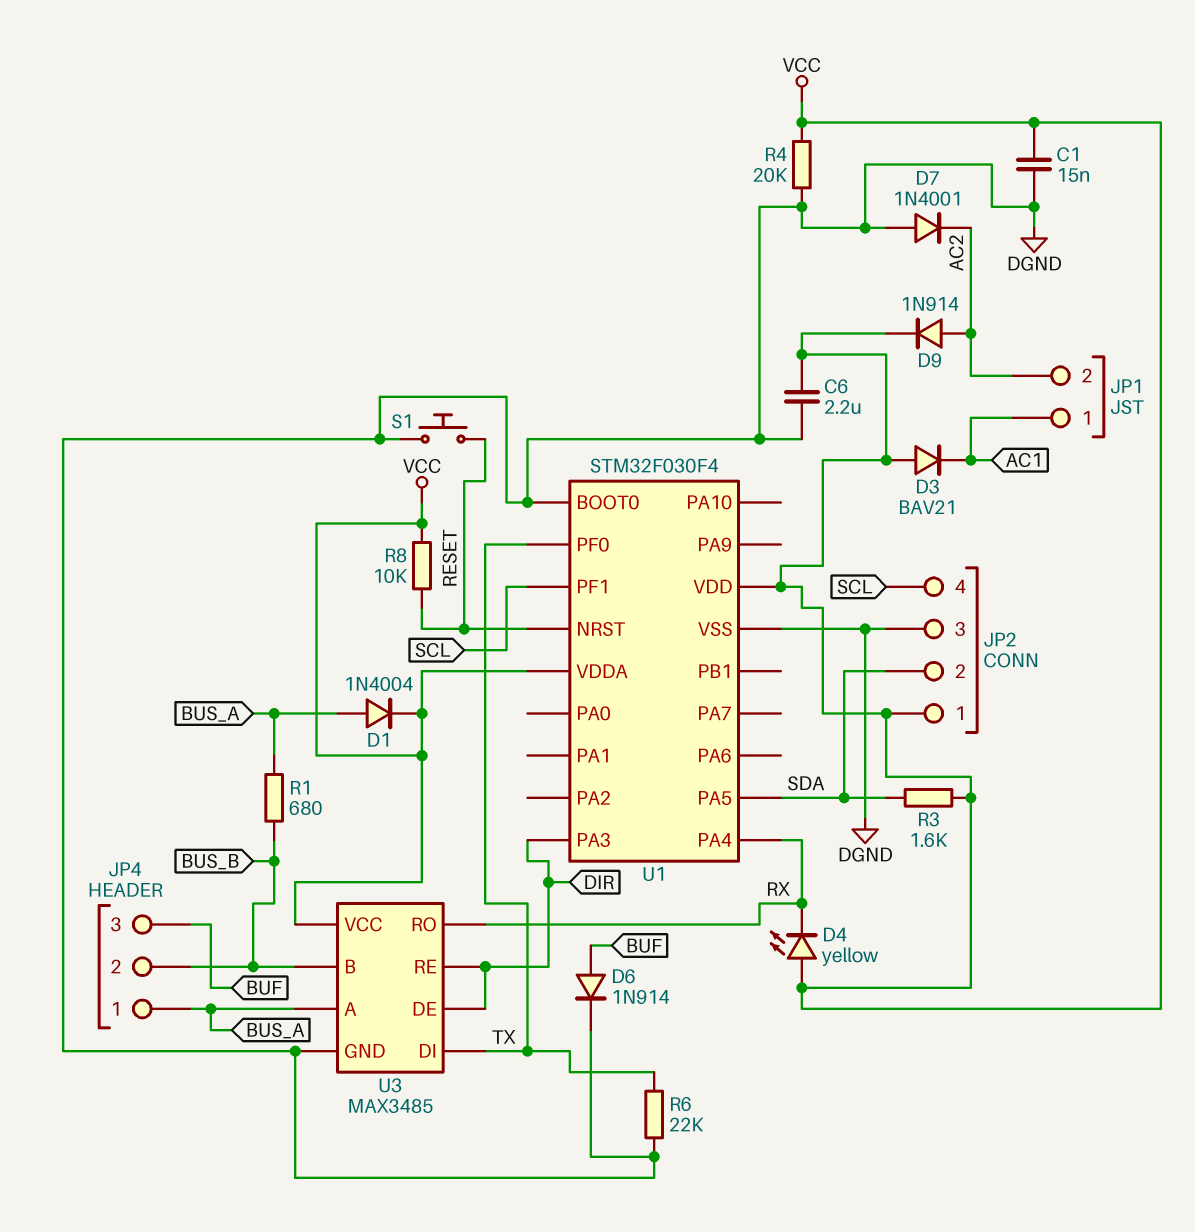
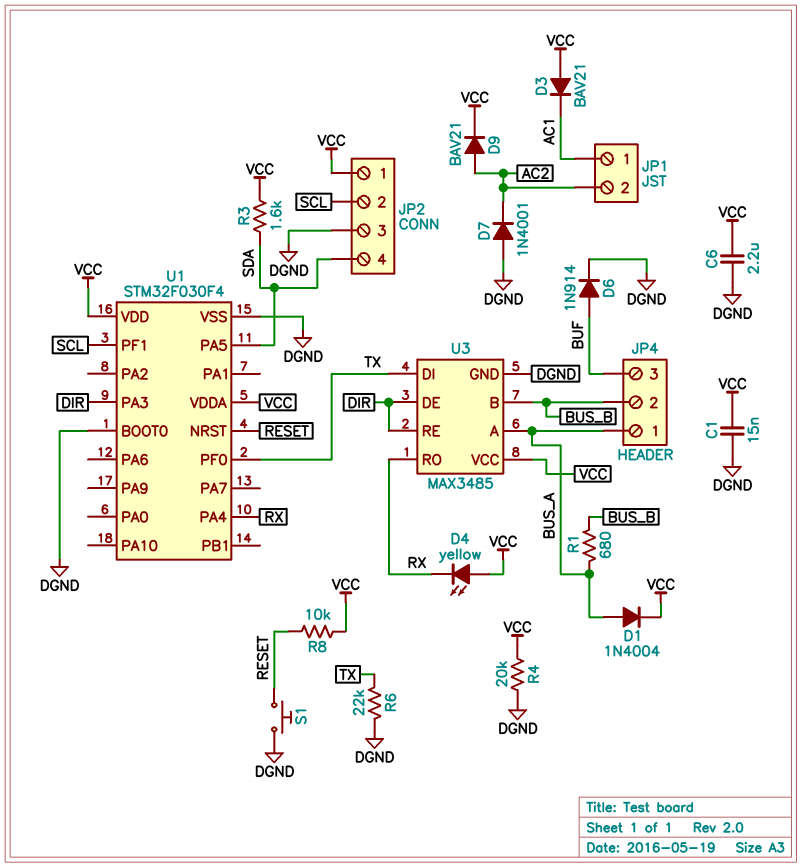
D9: diode 1N914 (A AC2, K VCC) -> diode BAV21 (A AC2, K VCC)
JP2 pin 2: SDA -> SCL
JP2 pin 4: SCL -> SDA

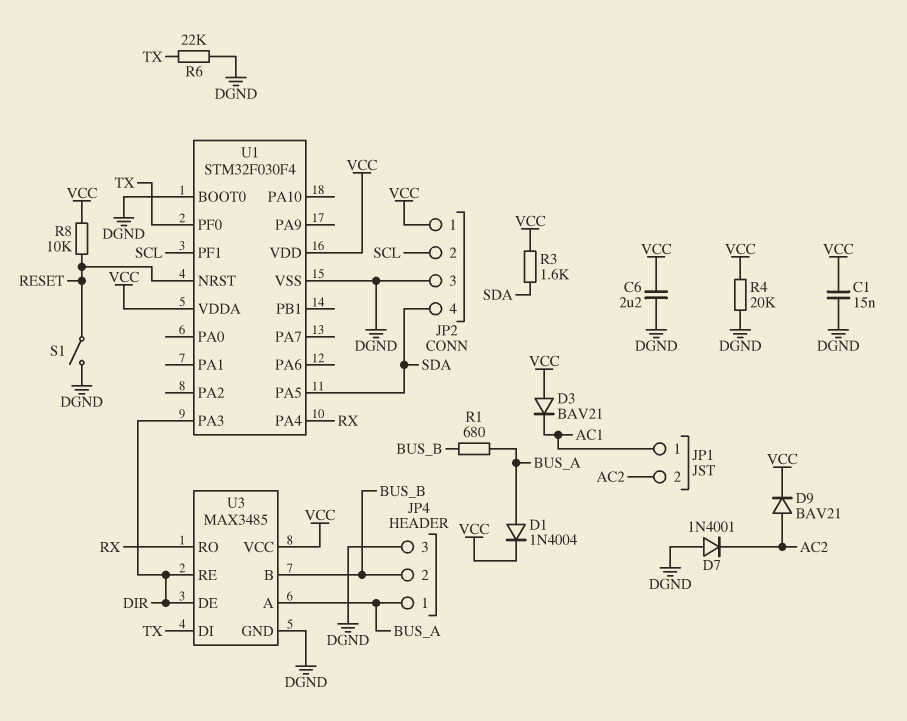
D4: LED yellow (A VCC, K RX) -> none
D6: diode 1N914 (A BUF, K DGND) -> none
JP4 pin 3: BUF -> DGND
S1: button (DGND, RESET) -> switch (DGND, RESET)

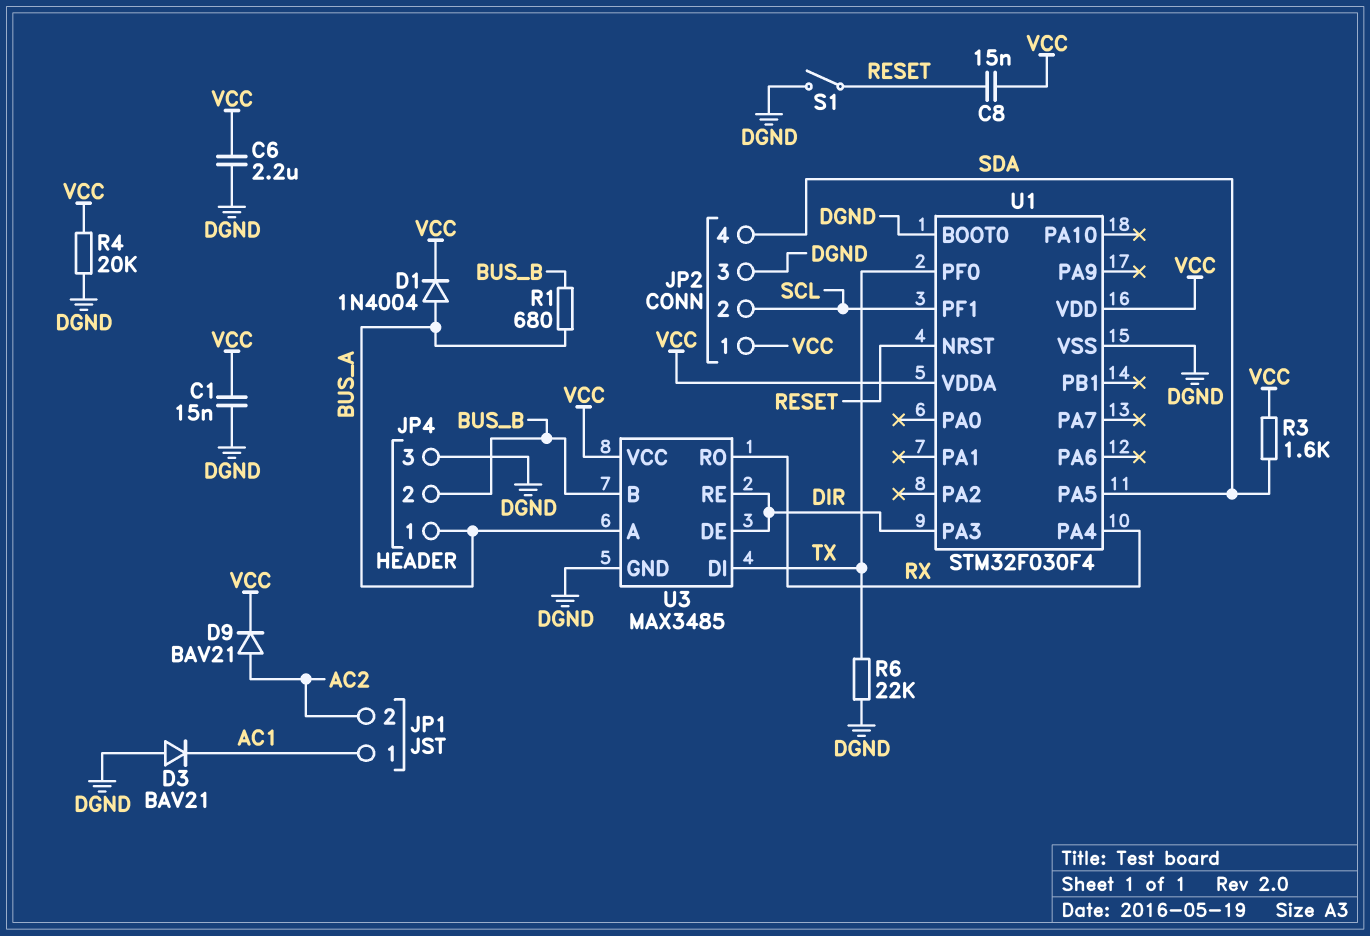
C8: none -> 15nF (RESET, VCC)
D3: diode BAV21 (A VCC, K AC1) -> diode BAV21 (A DGND, K AC1)
D7: diode 1N4001 (A DGND, K AC2) -> none
R8: 10k (RESET, VCC) -> none

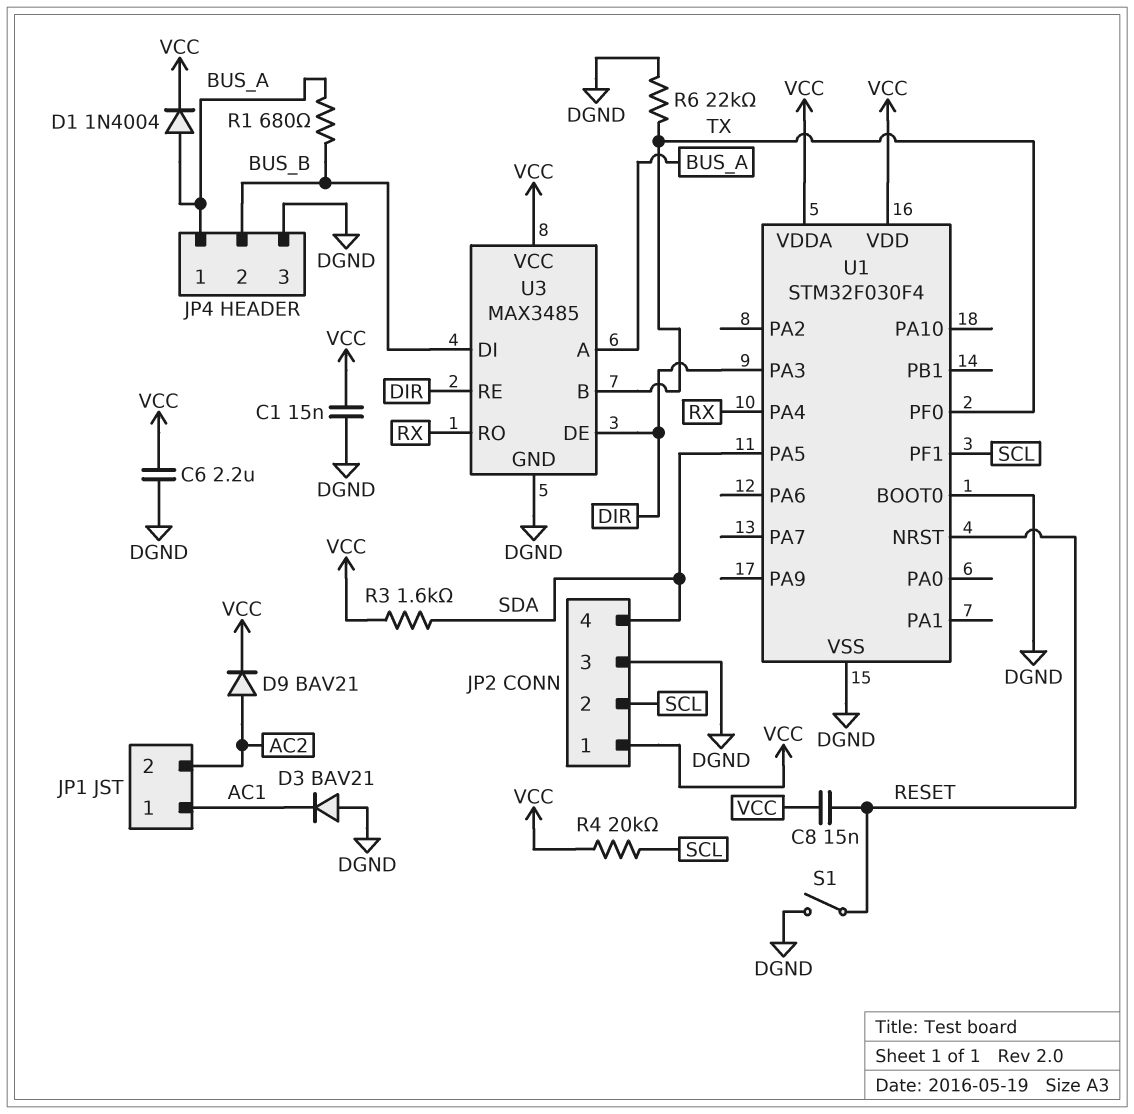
R4: 20k (DGND, VCC) -> 20k (SCL, VCC)
U3 pin B: BUS_B -> TX
U3 pin DI: TX -> BUS_B

